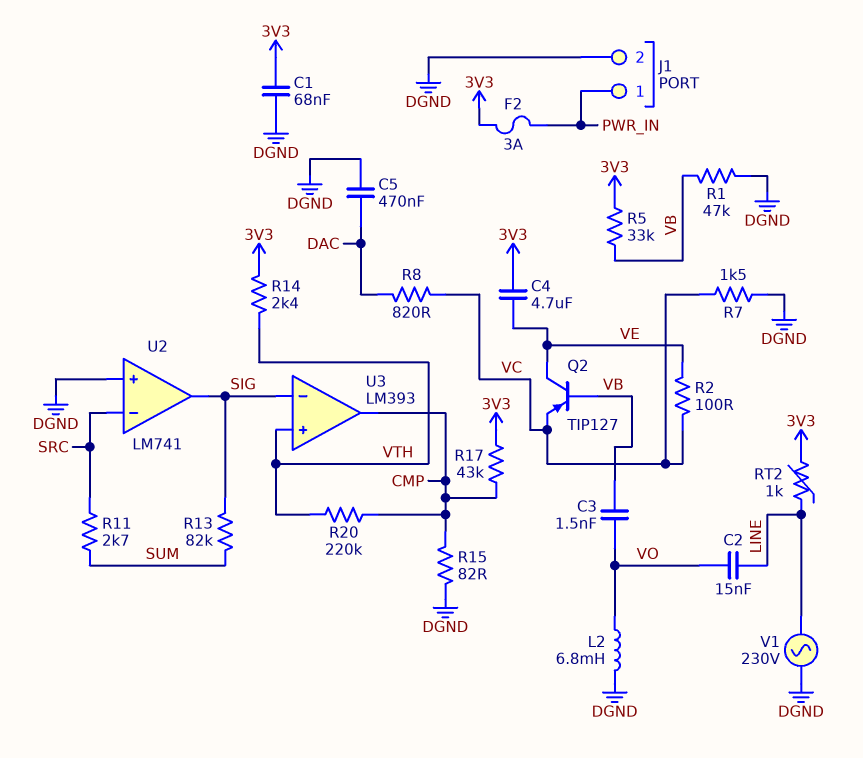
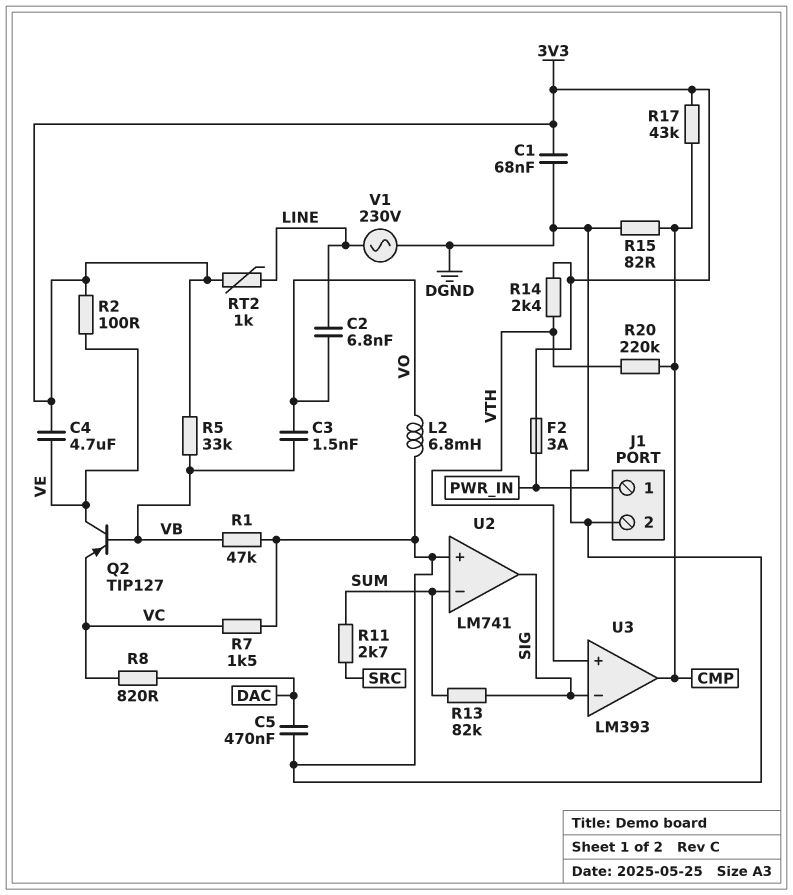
C2: 15nF (LINE, VO) -> 6.8nF (LINE, VO)
R2: 100 (VC, VE) -> 100 (3V3, VE)
U2 pin in-: SRC -> SUM

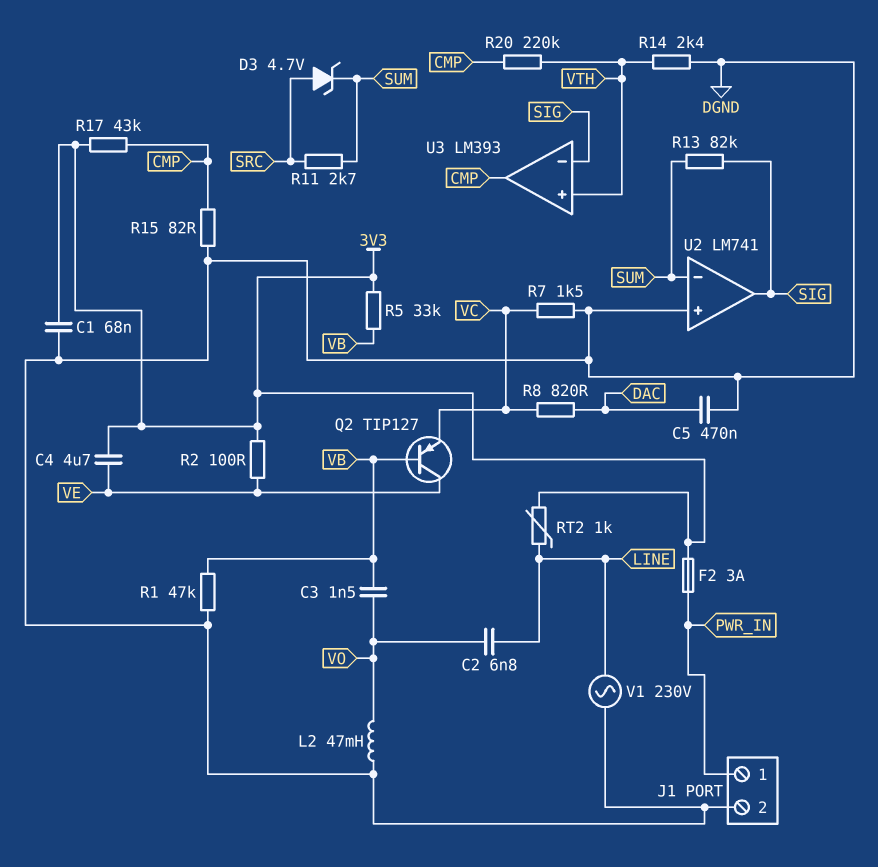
D3: none -> zener 4.7V (A SRC, K SUM)
L2: 6.8mH (DGND, VO) -> 47mH (DGND, VO)
R14: 2.4k (3V3, VTH) -> 2.4k (DGND, VTH)

